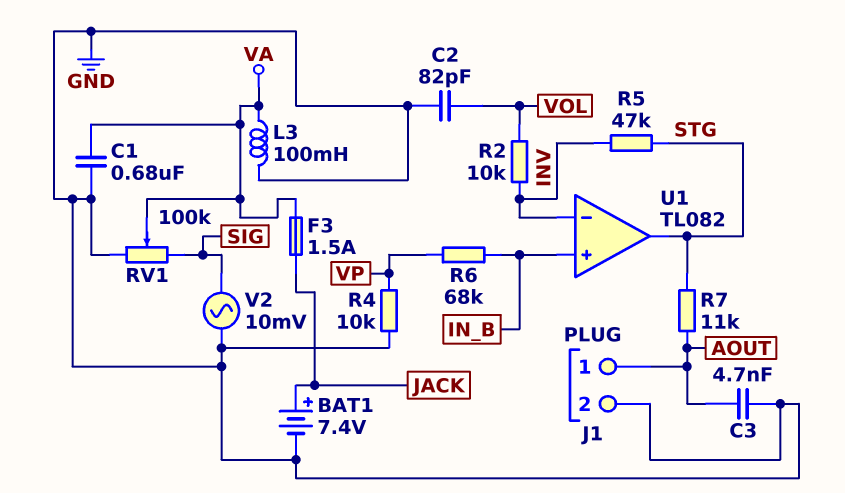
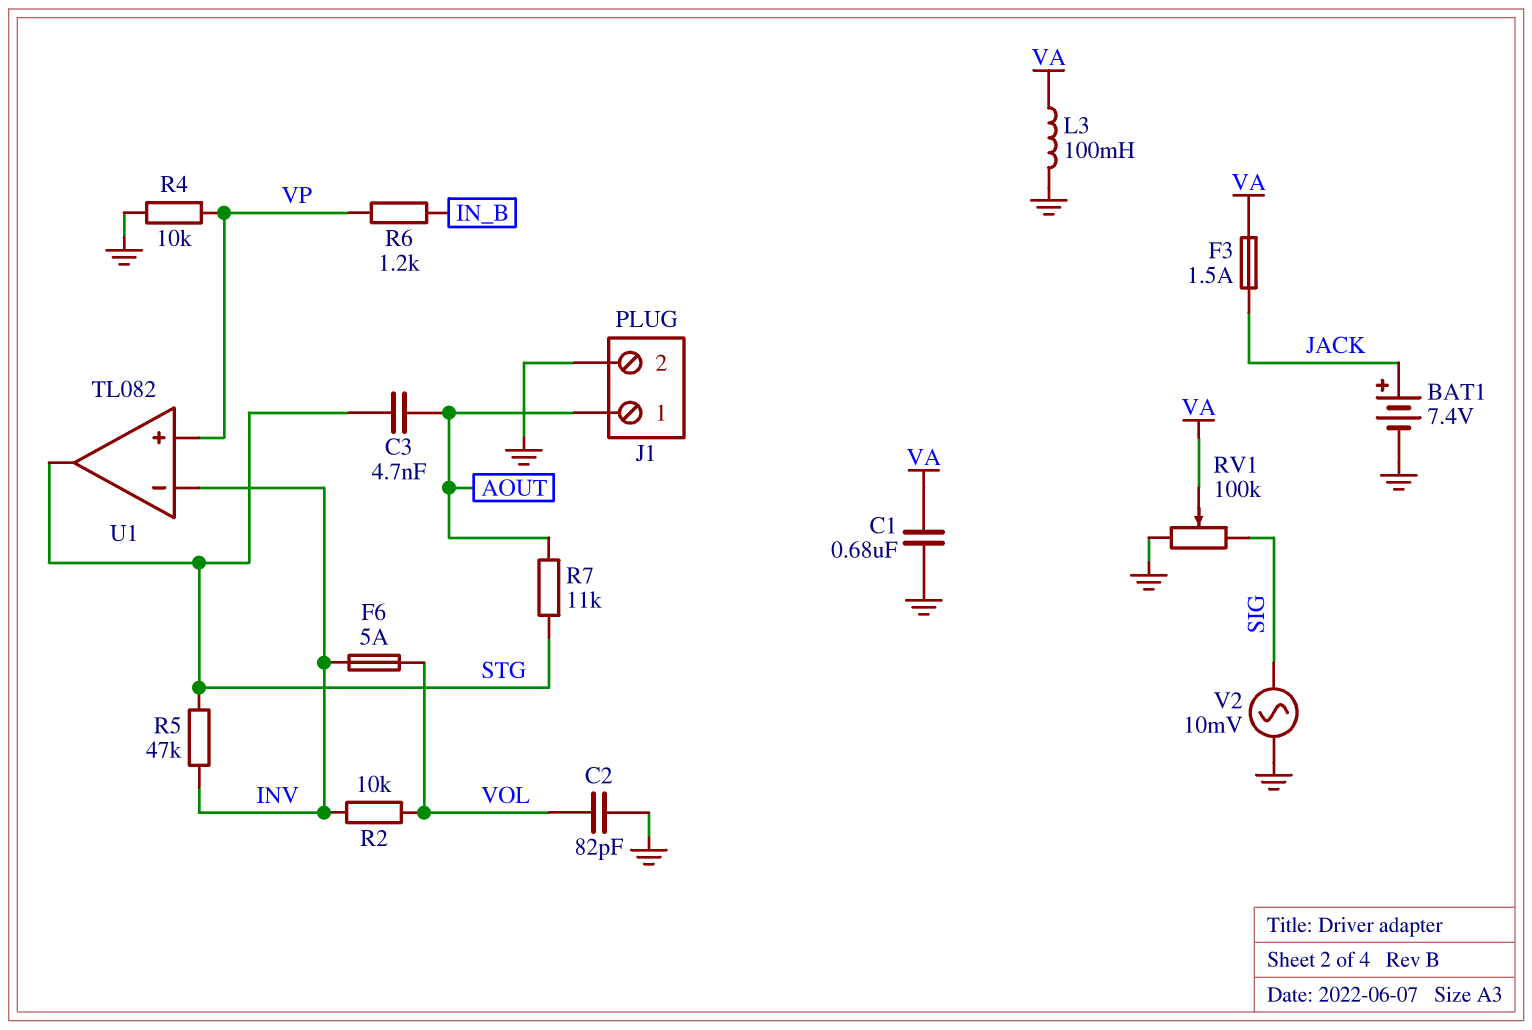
C3: 4.7nF (AOUT, GND) -> 4.7nF (AOUT, STG)
F6: none -> 5A (INV, VOL)
R6: 68k (IN_B, VP) -> 1.2k (IN_B, VP)
U1 pin in+: IN_B -> VP

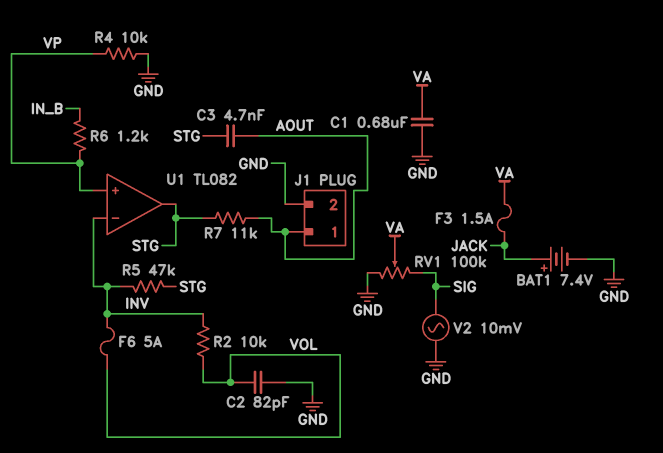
L3: 100mH (GND, VA) -> none

